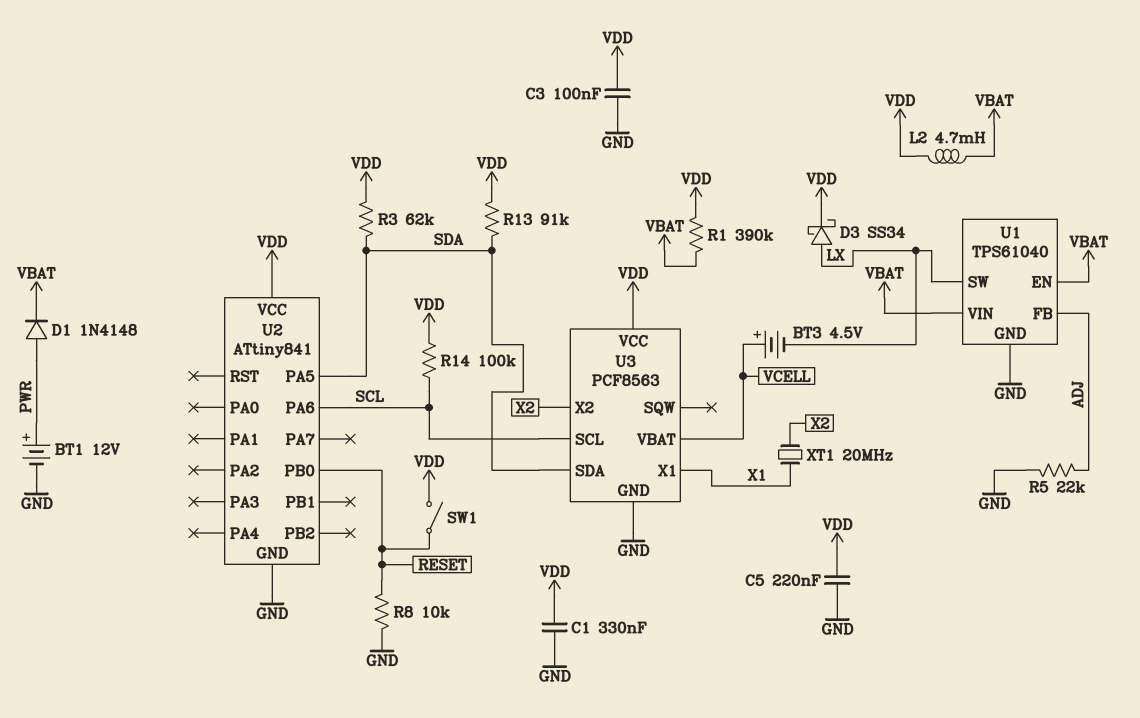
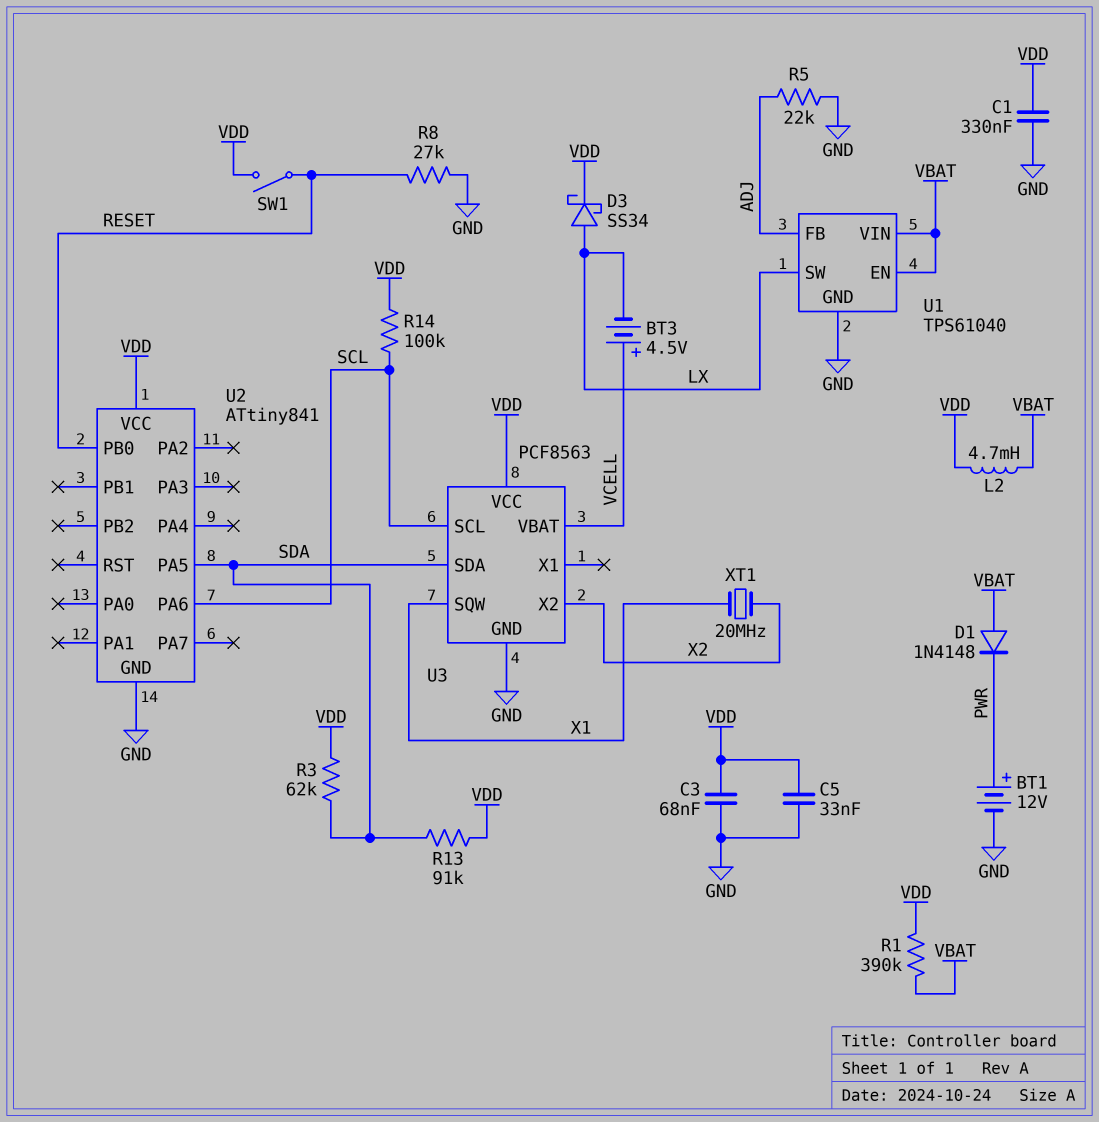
C3: 100nF (GND, VDD) -> 68nF (GND, VDD)
C5: 220nF (GND, VDD) -> 33nF (GND, VDD)
D1: diode 1N4148 (A PWR, K VBAT) -> diode 1N4148 (A VBAT, K PWR)
R8: 10k (GND, RESET) -> 27k (GND, RESET)
U3 pin SQW: none -> X1
U3 pin X1: X1 -> none

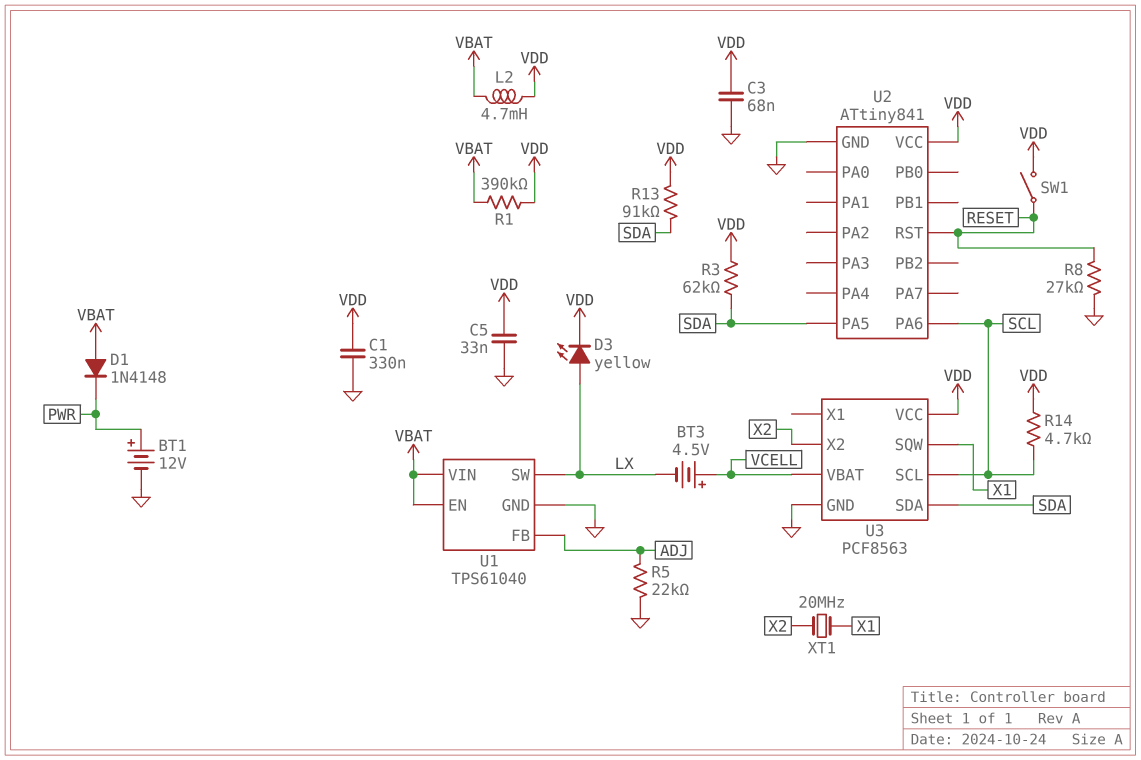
D3: schottky SS34 (A LX, K VDD) -> LED yellow (A LX, K VDD)
R14: 100k (SCL, VDD) -> 4.7k (SCL, VDD)
U2 pin PB0: RESET -> none
U2 pin RST: none -> RESET

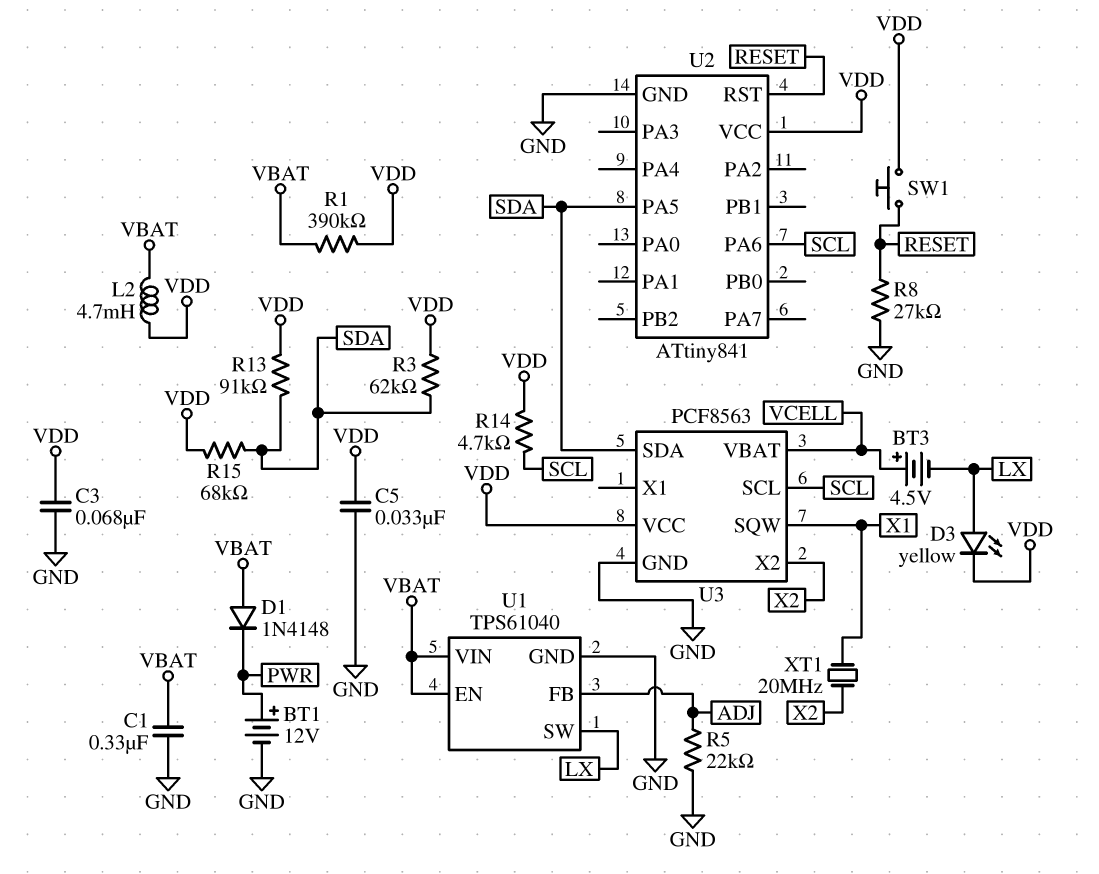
C1: 330nF (GND, VDD) -> 330nF (GND, VBAT)
R15: none -> 68k (SDA, VDD)
SW1: switch (RESET, VDD) -> button (RESET, VDD)

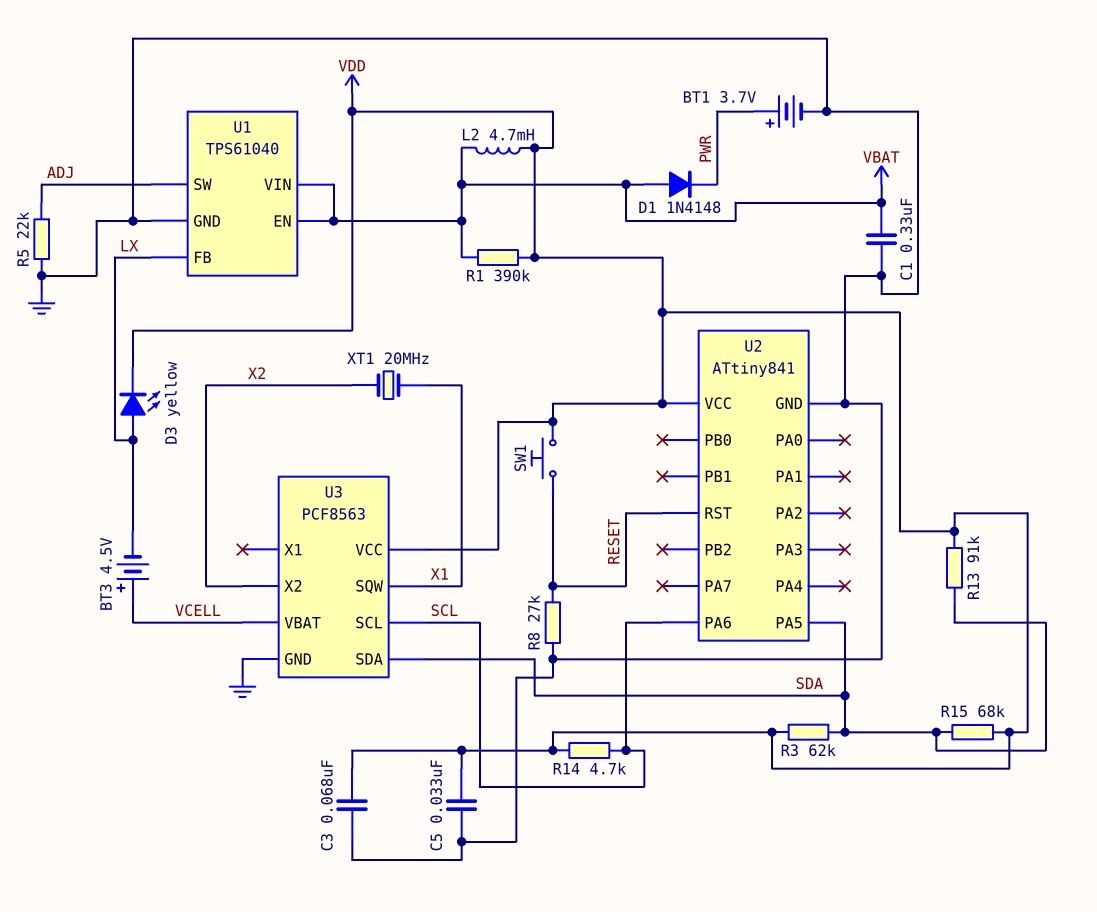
BT1: 12V (plus PWR, minus GND) -> 3.7V (plus PWR, minus GND)
U1 pin FB: ADJ -> LX
U1 pin SW: LX -> ADJ

